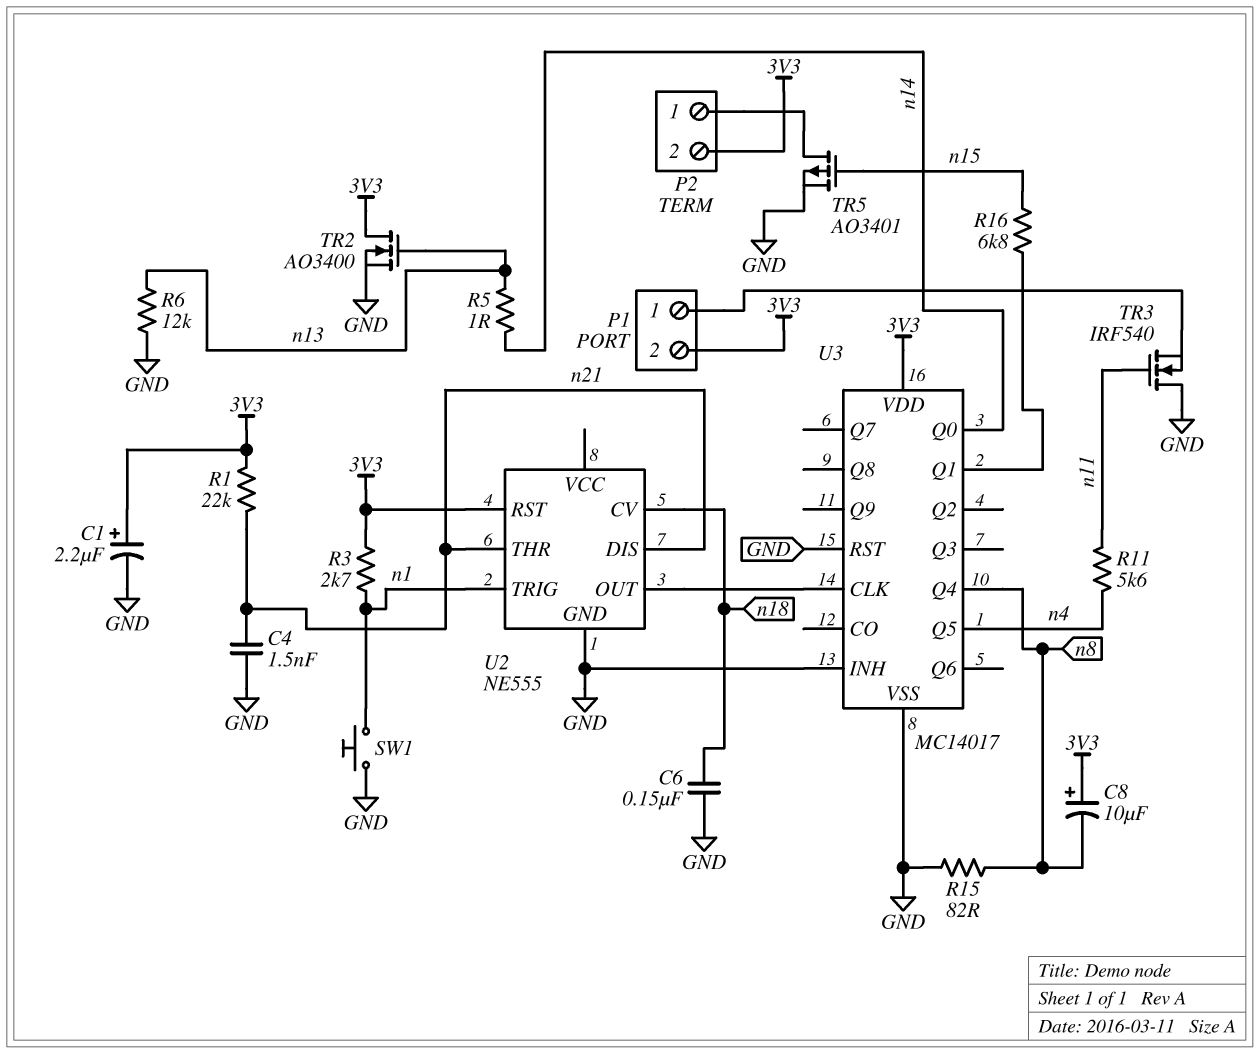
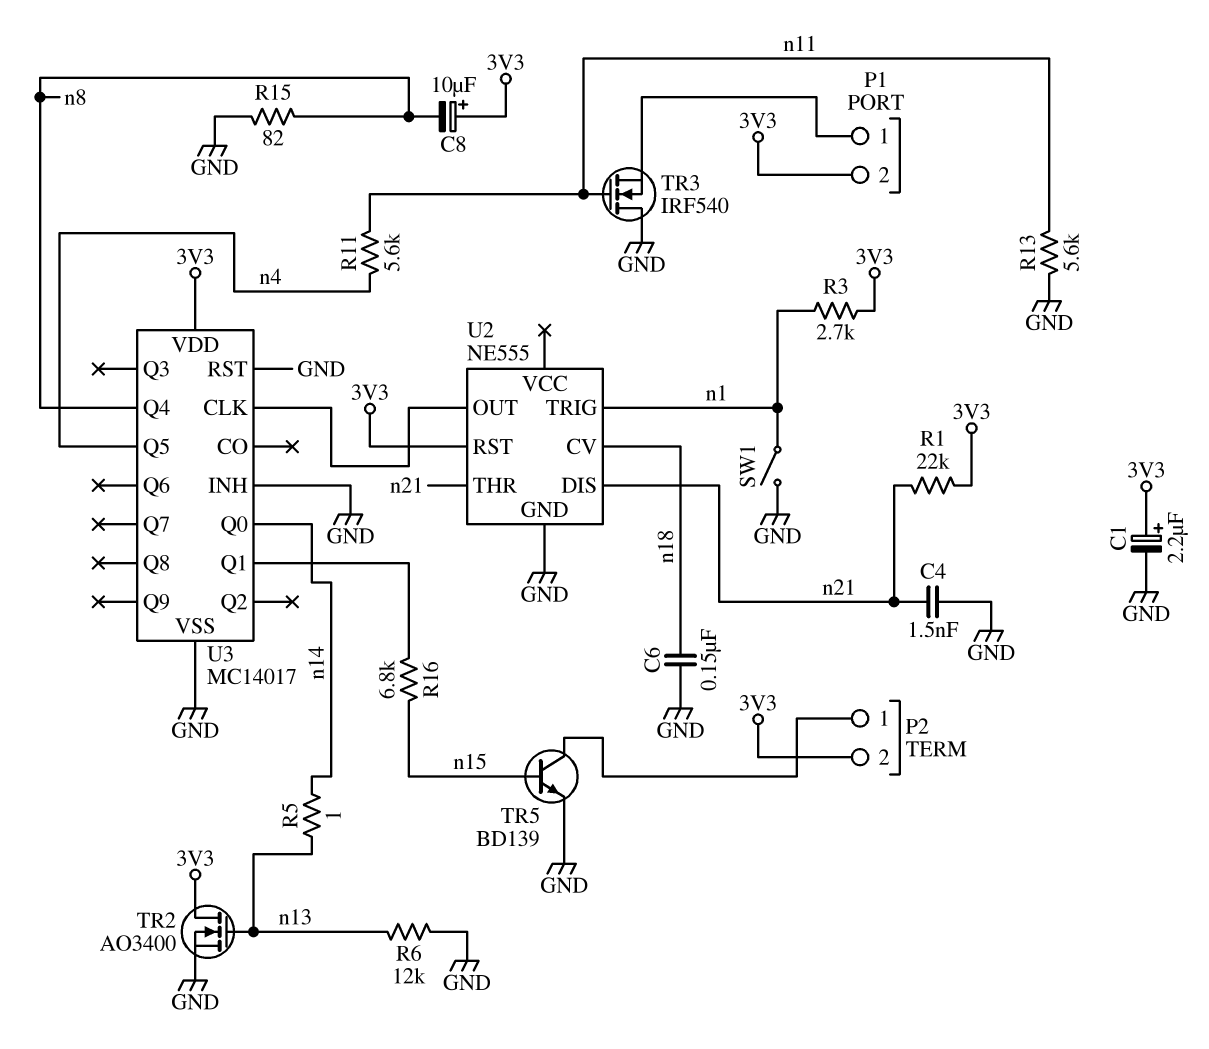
R13: none -> 5.6k (GND, n11)
SW1: button (GND, n1) -> switch (GND, n1)
TR5: PMOS AO3401 (G n15, D P2/1, S GND) -> NPN BD139 (B n15, C P2/1, E GND)

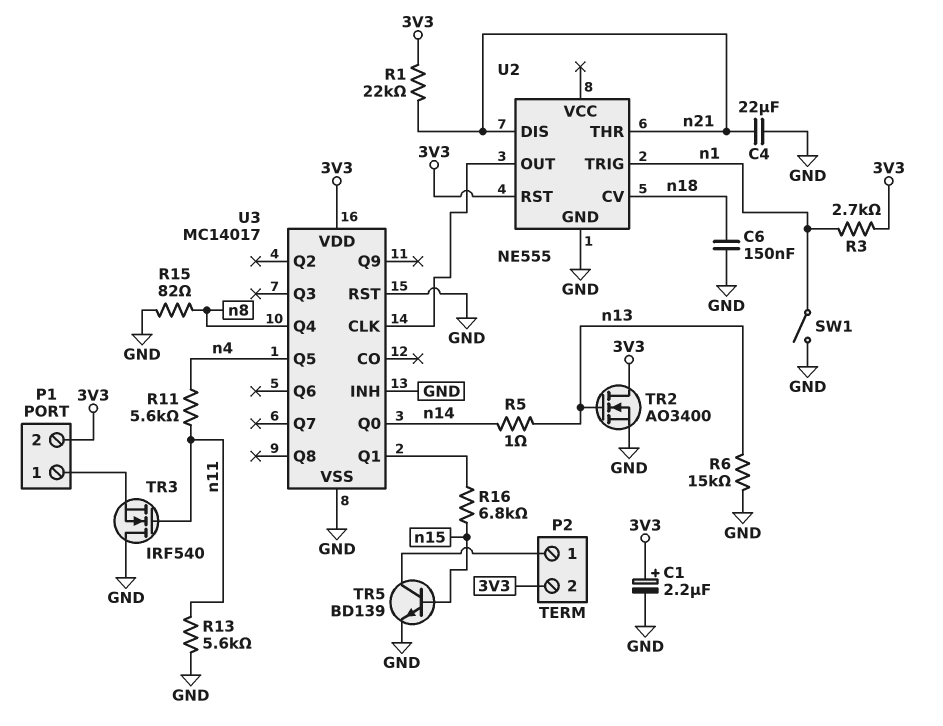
C4: 1.5nF (GND, n21) -> 22uF (GND, n21)
C8: 10uF (plus 3V3, minus n8) -> none
R6: 12k (GND, n13) -> 15k (GND, n13)

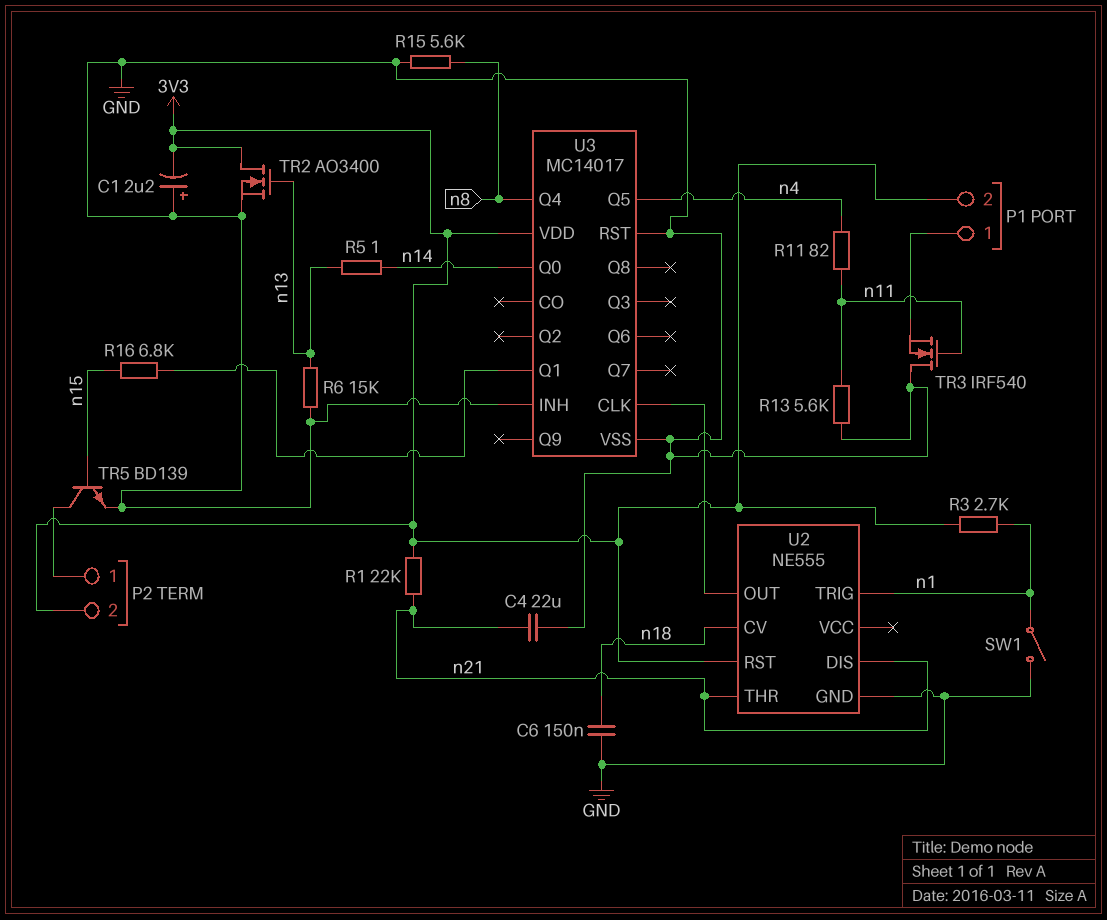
C1: 2.2uF (plus 3V3, minus GND) -> 2.2uF (plus GND, minus 3V3)
R11: 5.6k (n4, n11) -> 82 (n4, n11)
R15: 82 (GND, n8) -> 5.6k (GND, n8)

